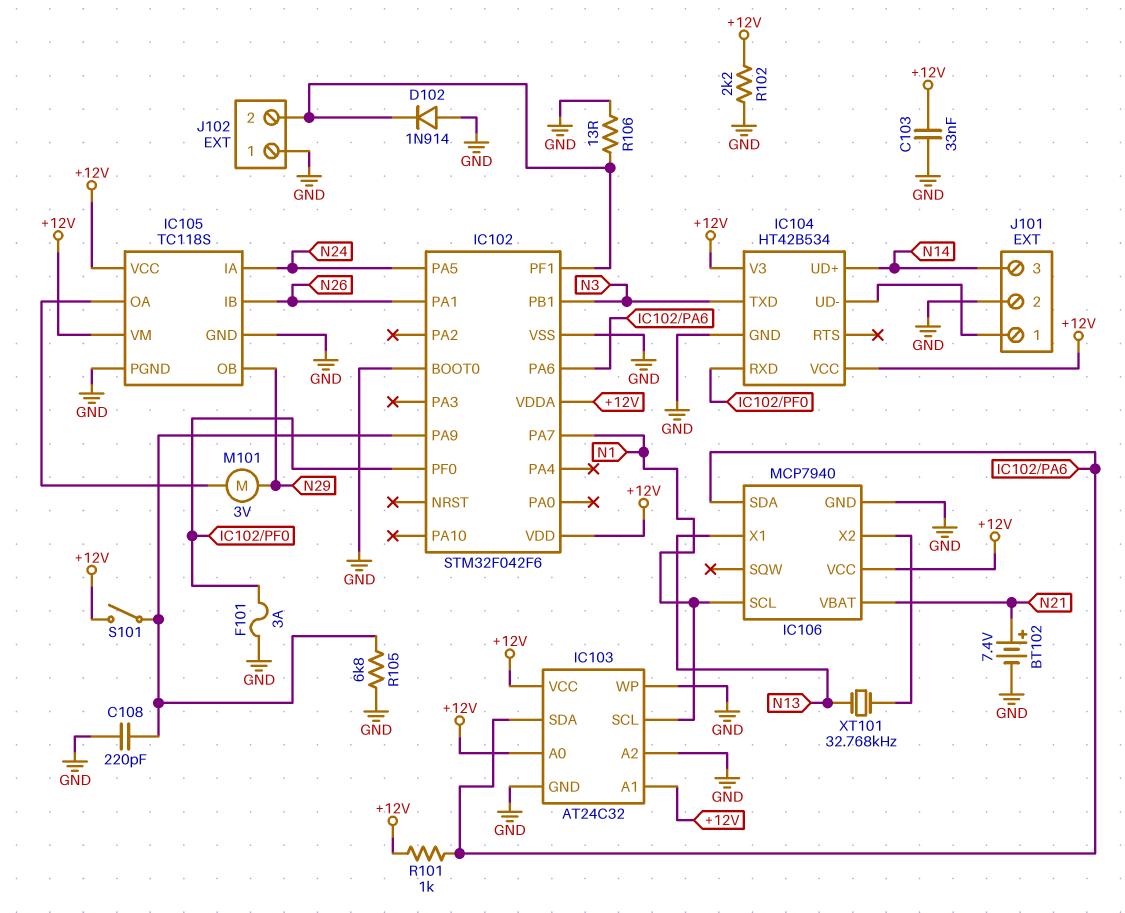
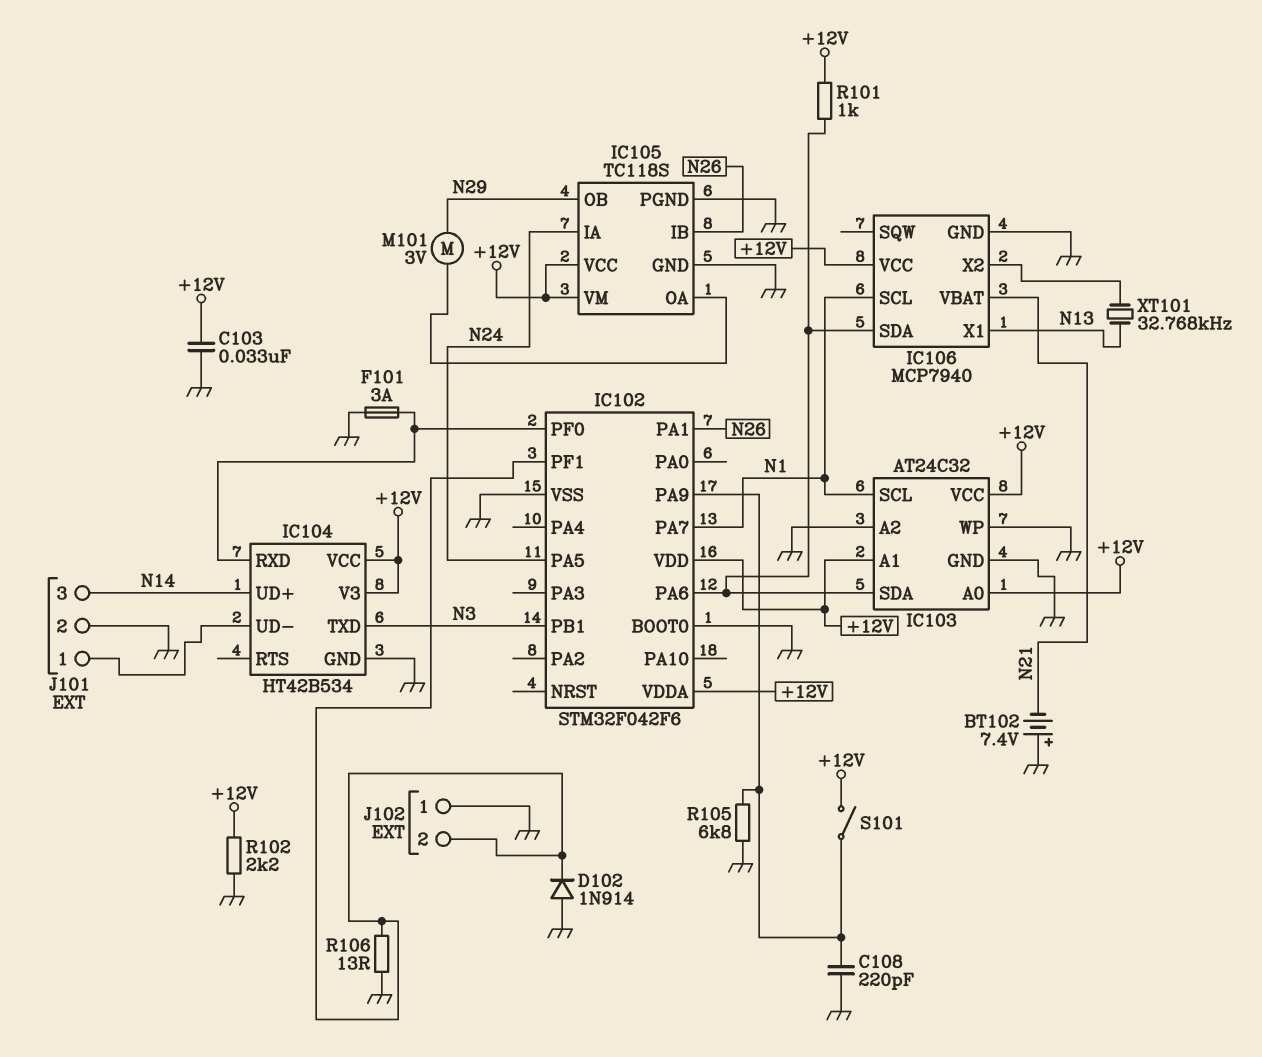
BT102: 7.4V (plus N21, minus GND) -> 7.4V (plus GND, minus N21)

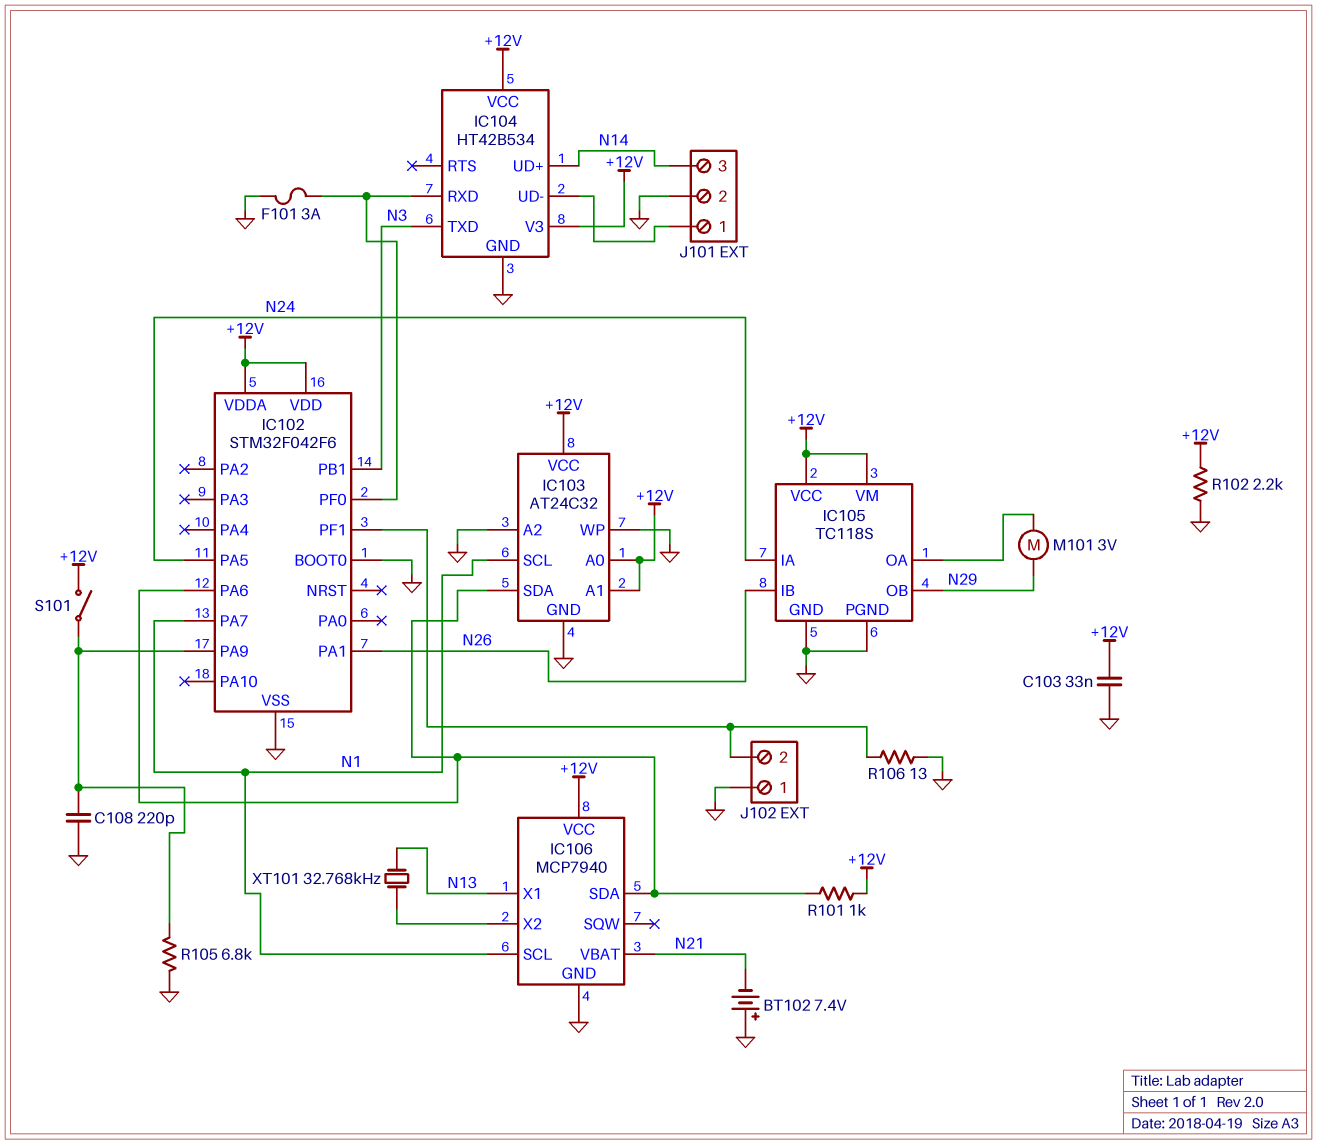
D102: diode 1N914 (A GND, K IC102/PF1) -> none

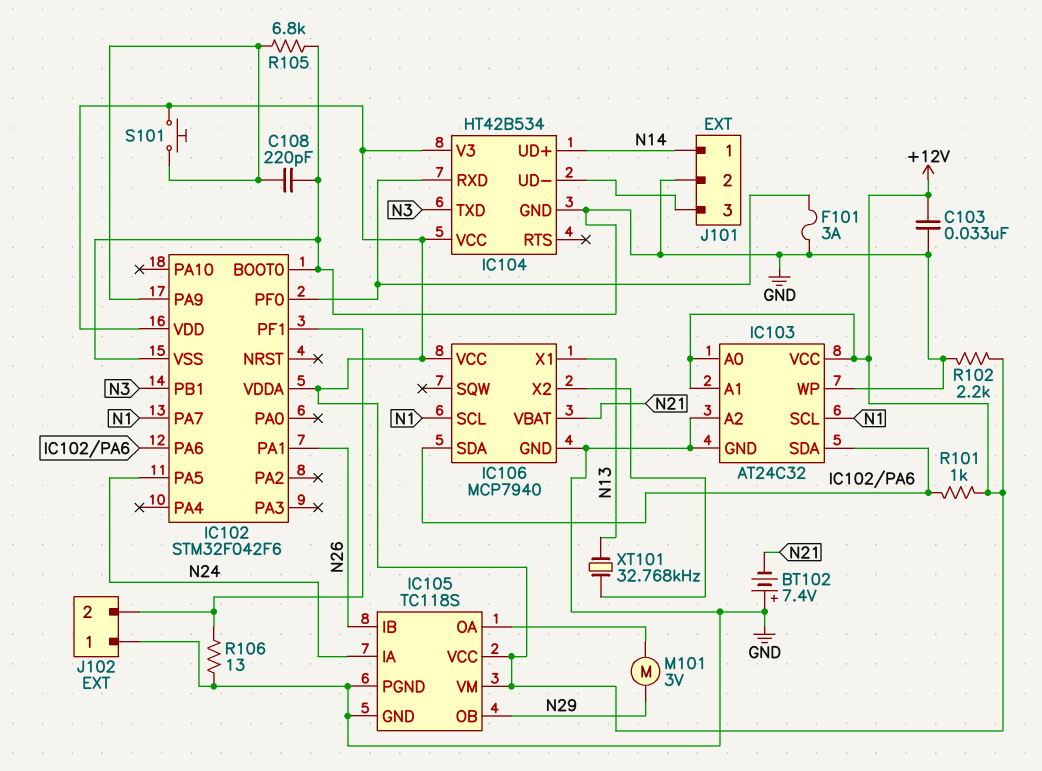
J101 pin 1: IC104/UD- -> N14
J101 pin 3: N14 -> IC104/UD-
S101: switch (+12V, IC102/PA9) -> button (+12V, IC102/PA9)

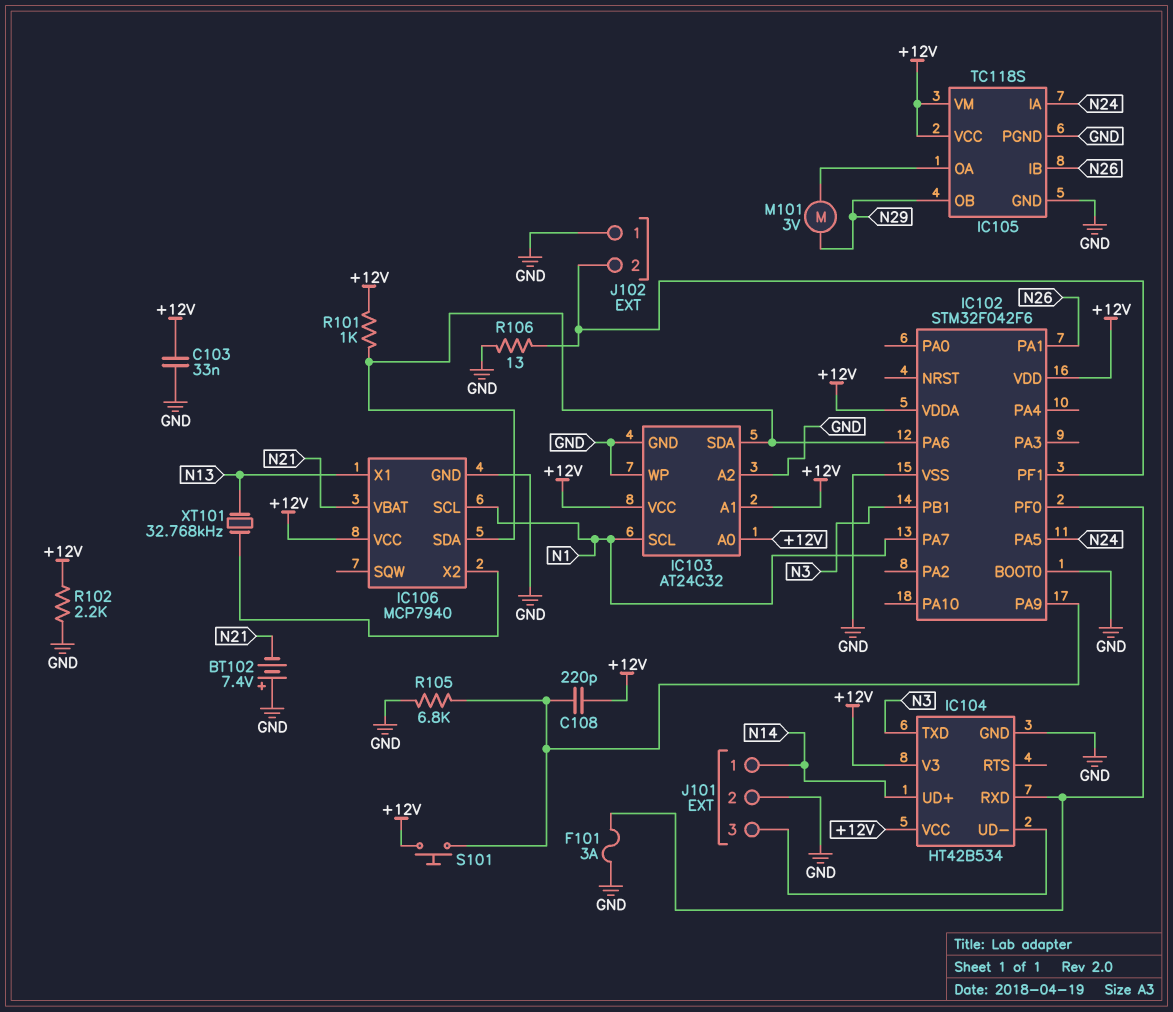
C108: 220pF (GND, IC102/PA9) -> 220pF (+12V, IC102/PA9)

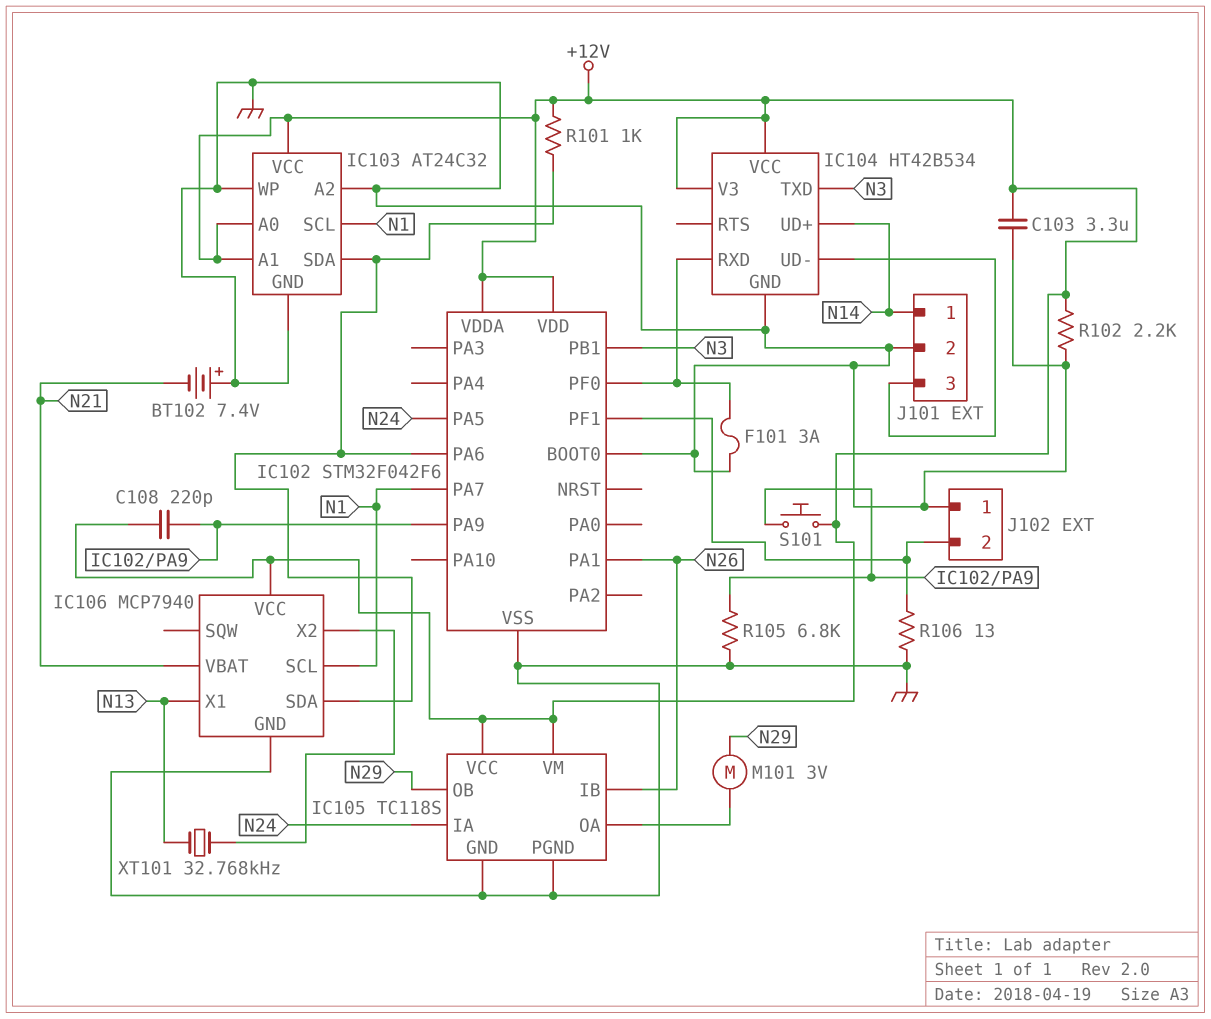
C103: 33nF (+12V, GND) -> 3.3uF (+12V, GND)

